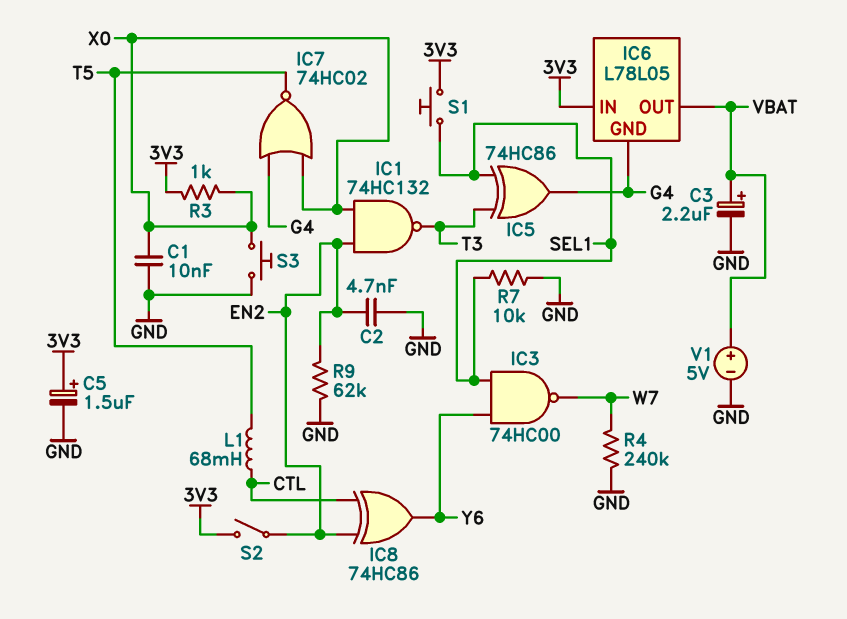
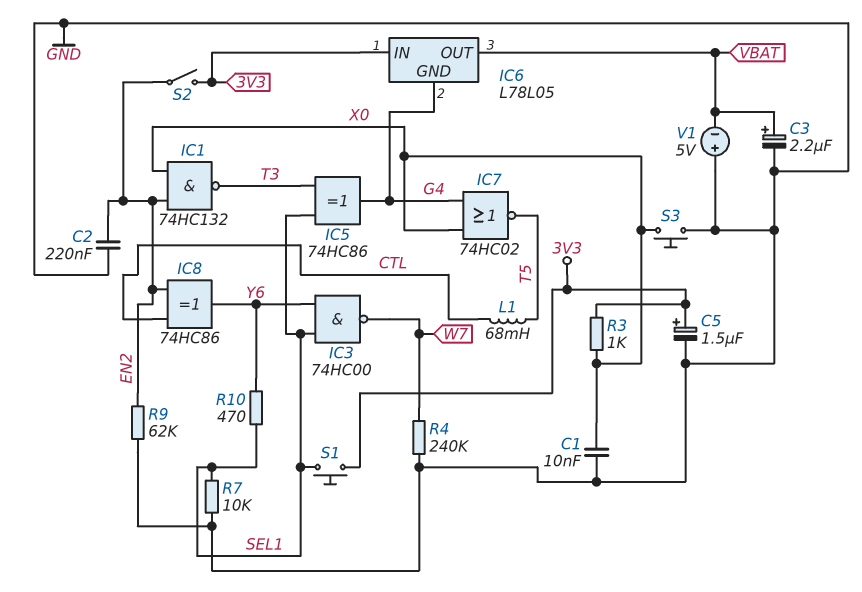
C2: 4.7nF (EN2, GND) -> 220nF (EN2, GND)
R10: none -> 470 (SEL1, Y6)
V1: 5V (plus VBAT, minus GND) -> 5V (plus GND, minus VBAT)

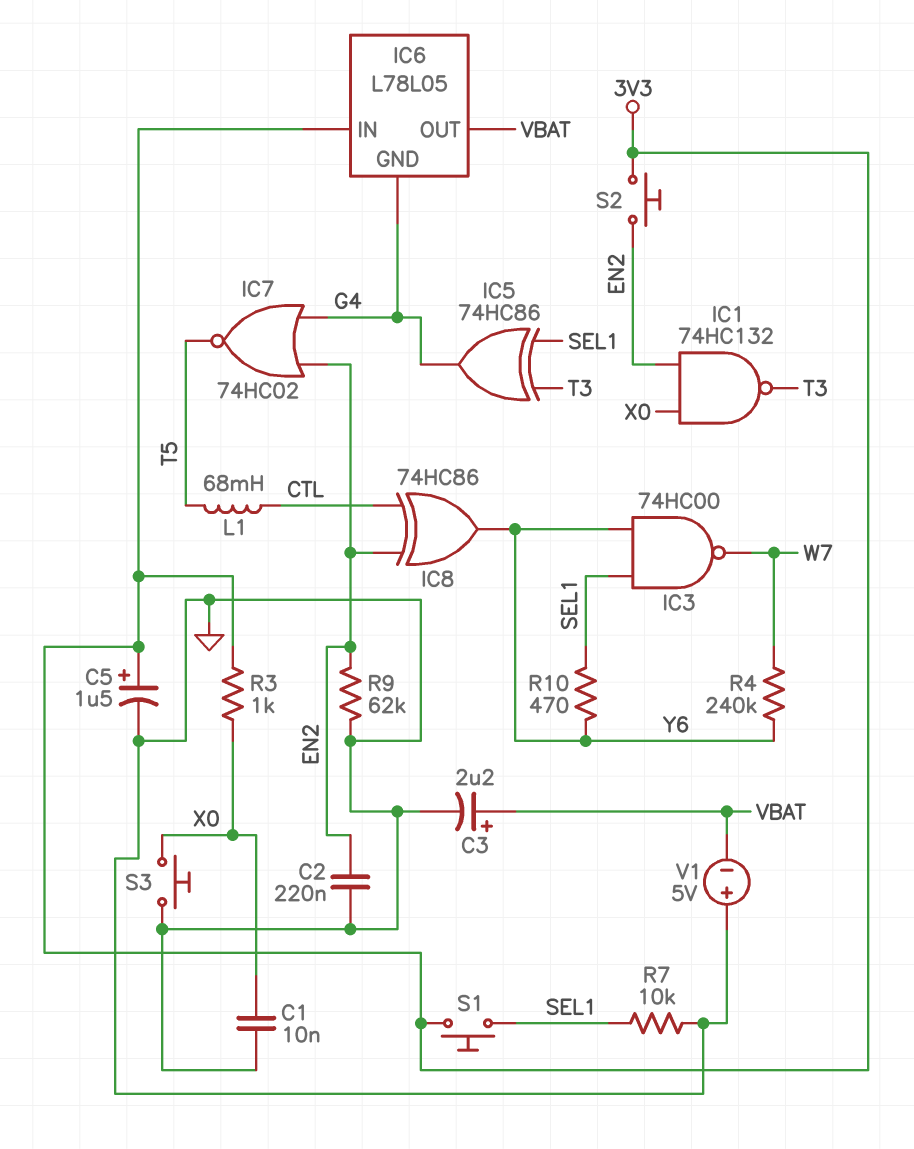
IC7: NOR 74HC02 (in G4, in X0, out T5) -> NOR 74HC02 (in EN2, in G4, out T5)
R4: 240k (GND, W7) -> 240k (W7, Y6)
S2: switch (3V3, EN2) -> button (3V3, EN2)

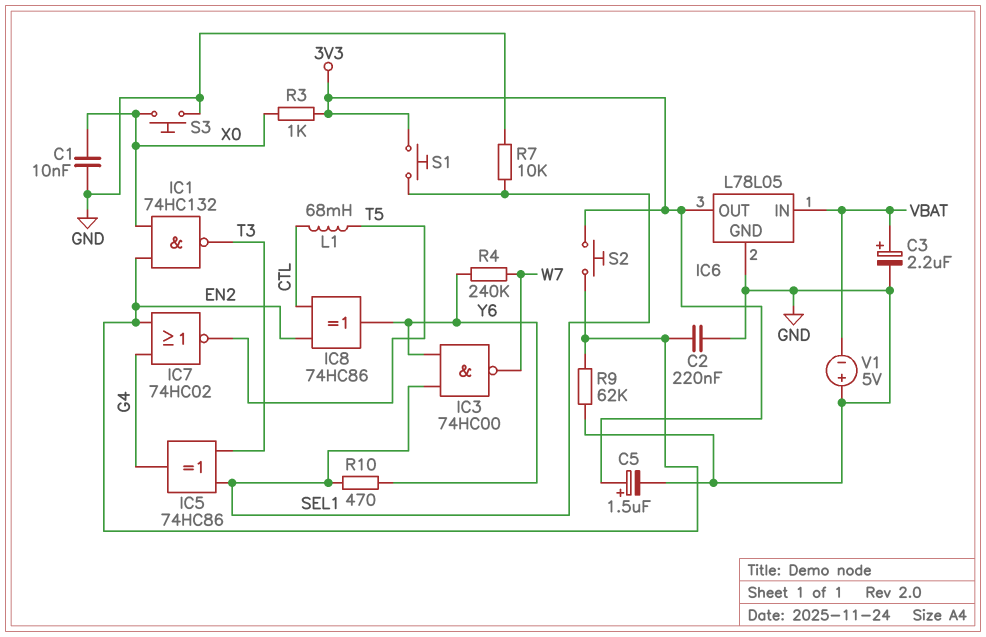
IC6 pin GND: G4 -> GND
IC6 pin IN: 3V3 -> VBAT
IC6 pin OUT: VBAT -> 3V3

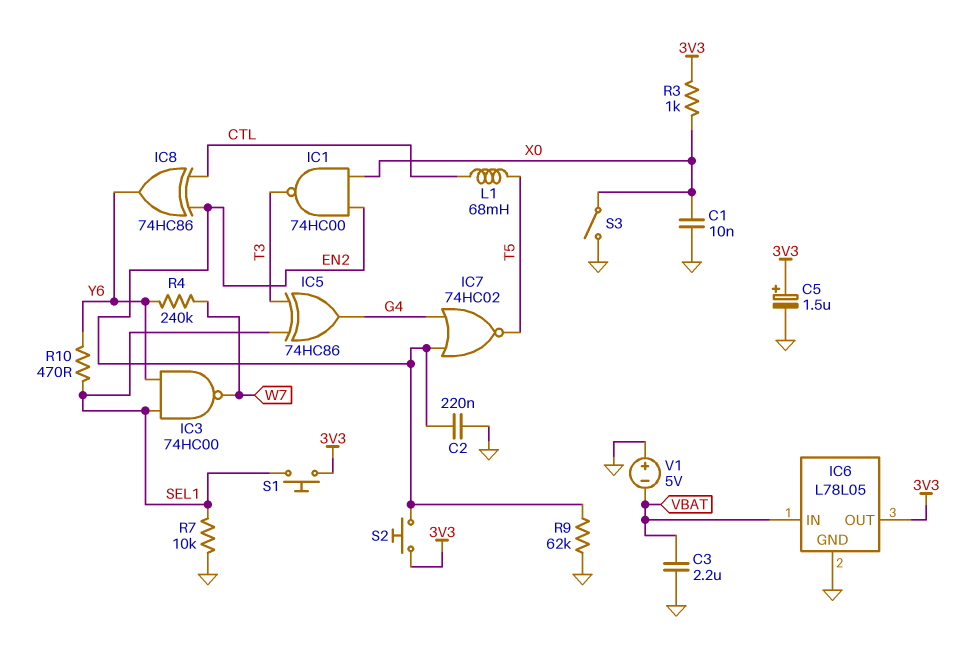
C3: 2.2uF (plus VBAT, minus GND) -> 2.2uF (GND, VBAT)
IC1: NAND 74HC132 (in EN2, in X0, out T3) -> NAND 74HC00 (in EN2, in X0, out T3)
S3: button (GND, X0) -> switch (GND, X0)

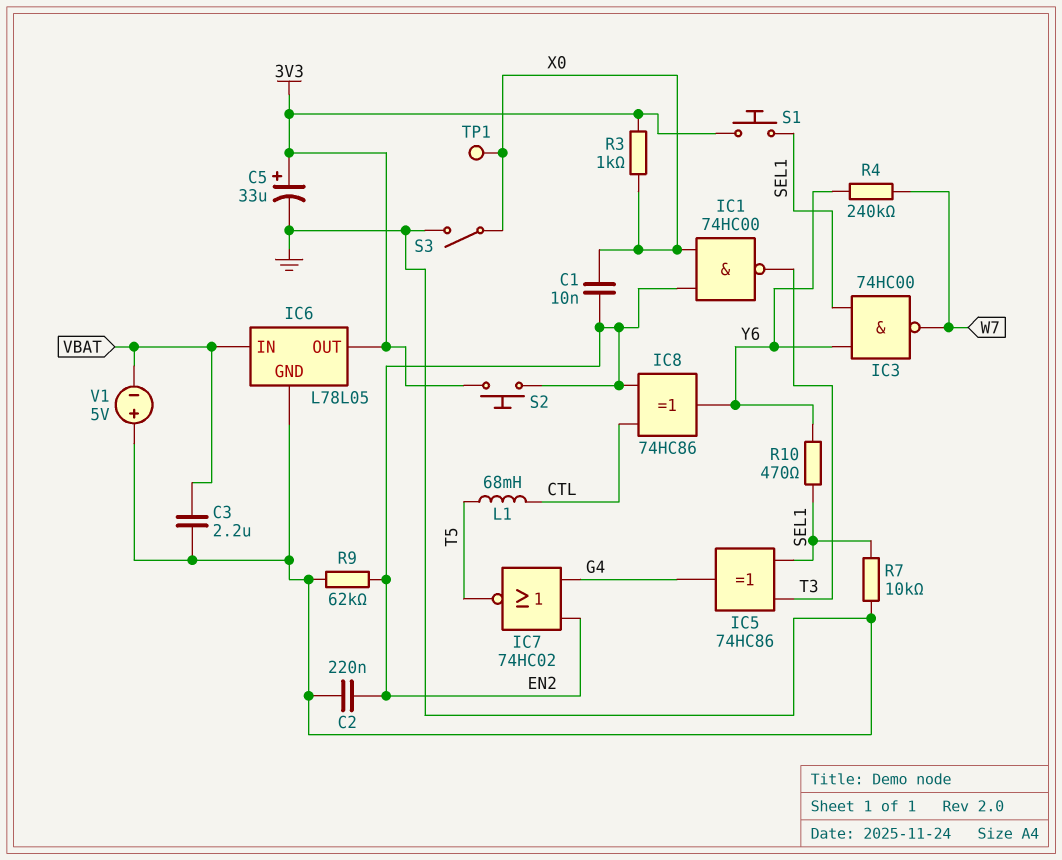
C1: 10nF (GND, X0) -> 10nF (EN2, X0)
C5: 1.5uF (plus 3V3, minus GND) -> 33uF (plus 3V3, minus GND)
TP1: none -> test point (X0)

